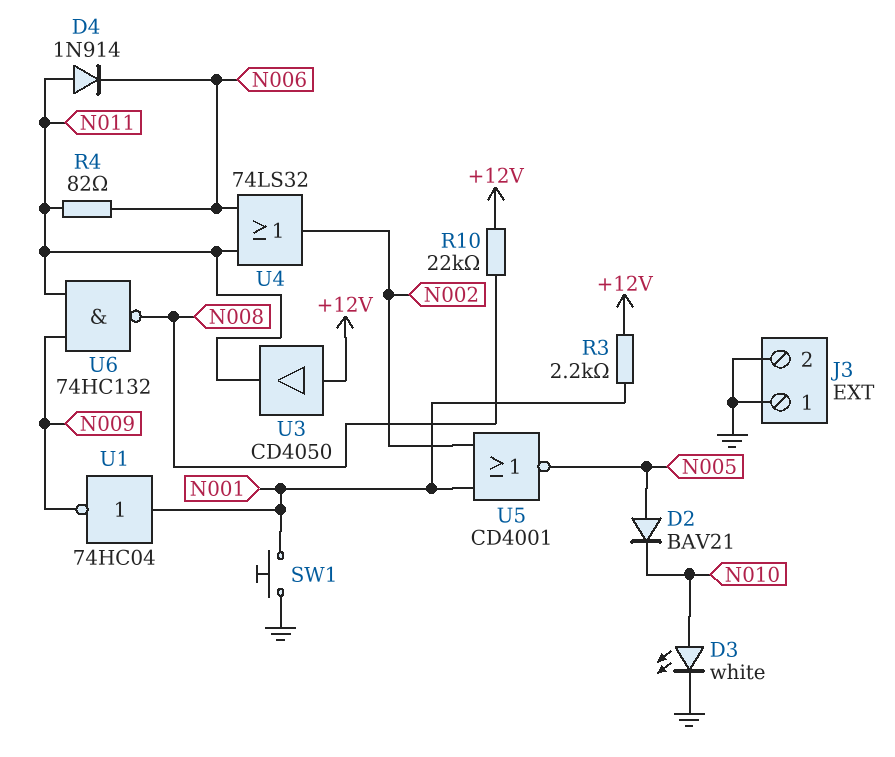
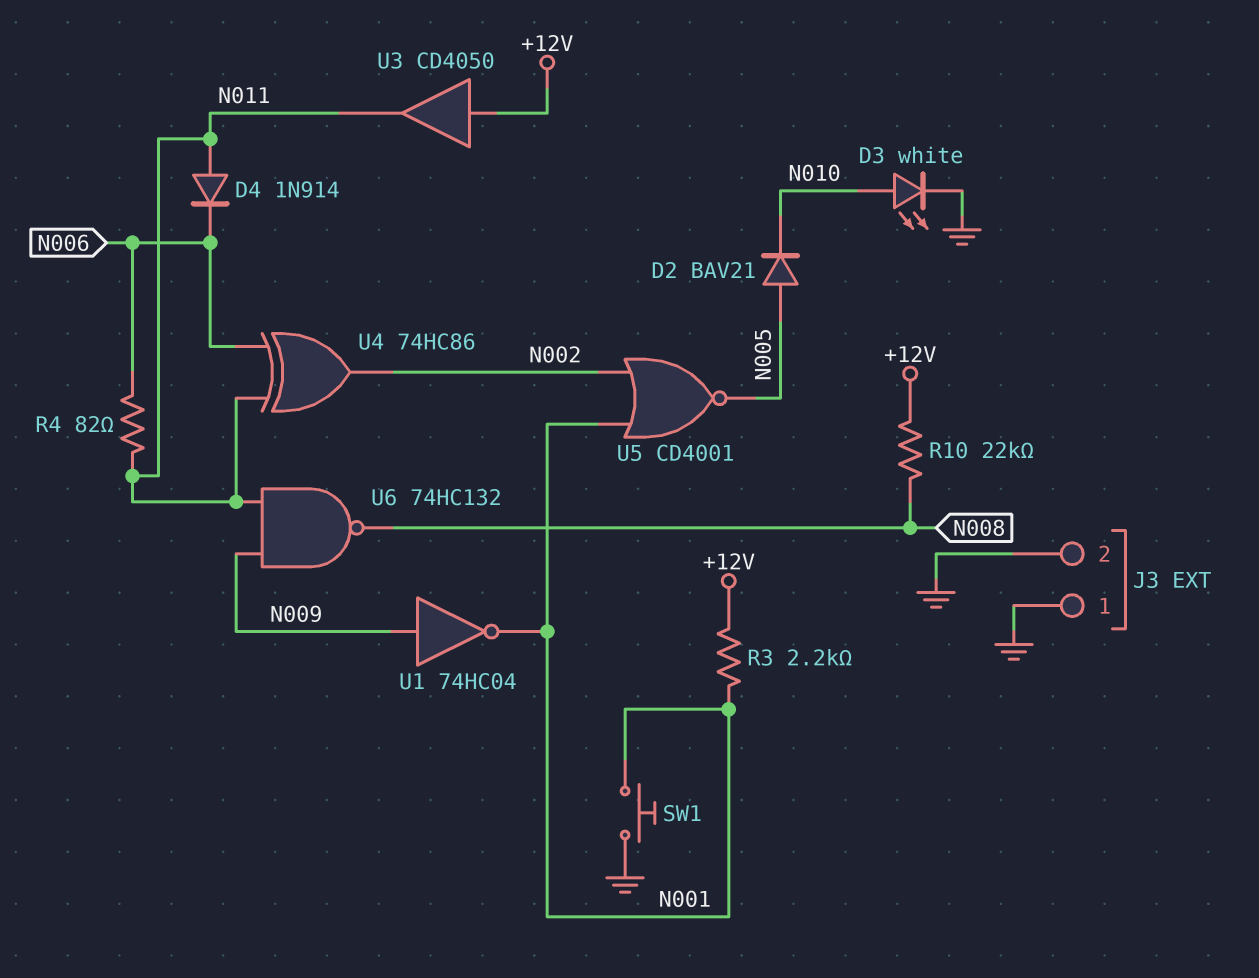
U1: NOT 74HC04 (in N001, out N009) -> NOT 74HC04 (in N009, out N001)
U4: OR 74LS32 (in N006, in N011, out N002) -> XOR 74HC86 (in N006, in N011, out N002)

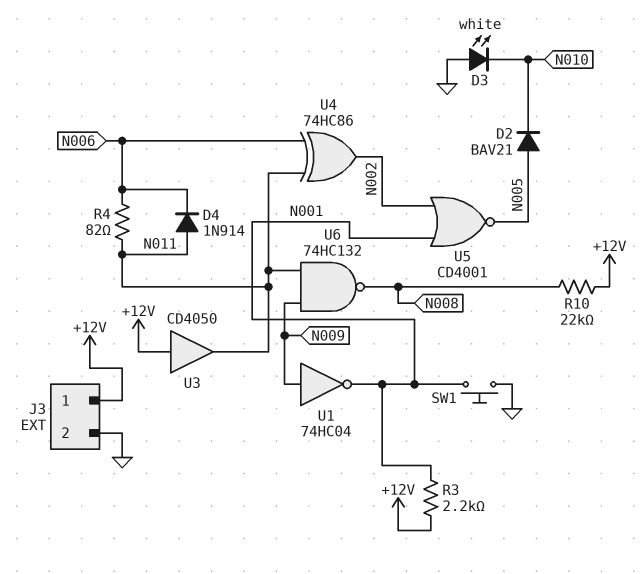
D3: LED white (A N010, K GND) -> LED white (A GND, K N010)
J3 pin 1: GND -> +12V

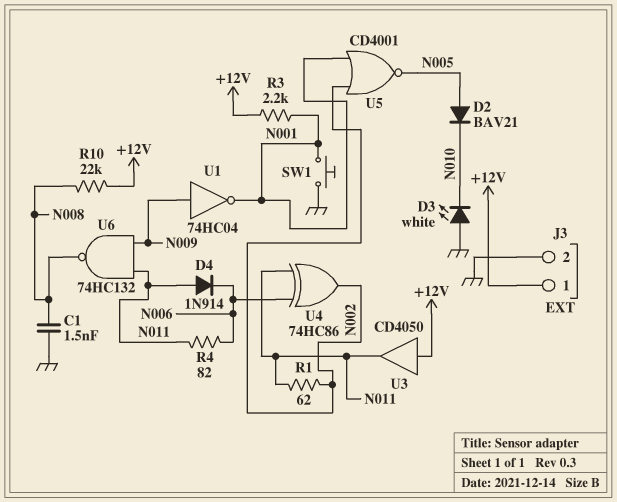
C1: none -> 1.5nF (GND, N008)
R1: none -> 62 (N002, N011)

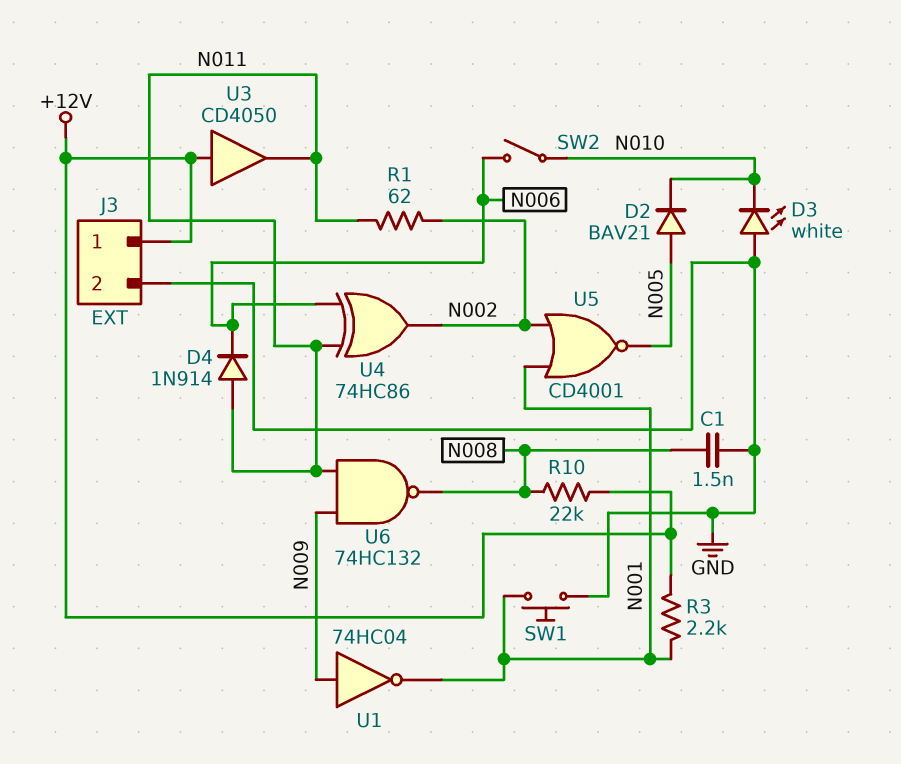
R4: 82 (N006, N011) -> none
SW2: none -> switch (N006, N010)

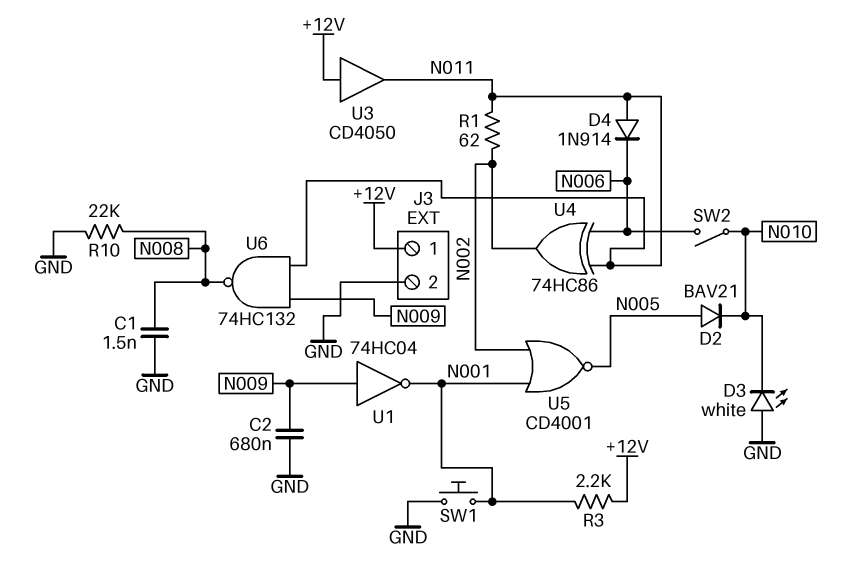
C2: none -> 680nF (GND, N009)
R10: 22k (+12V, N008) -> 22k (GND, N008)

